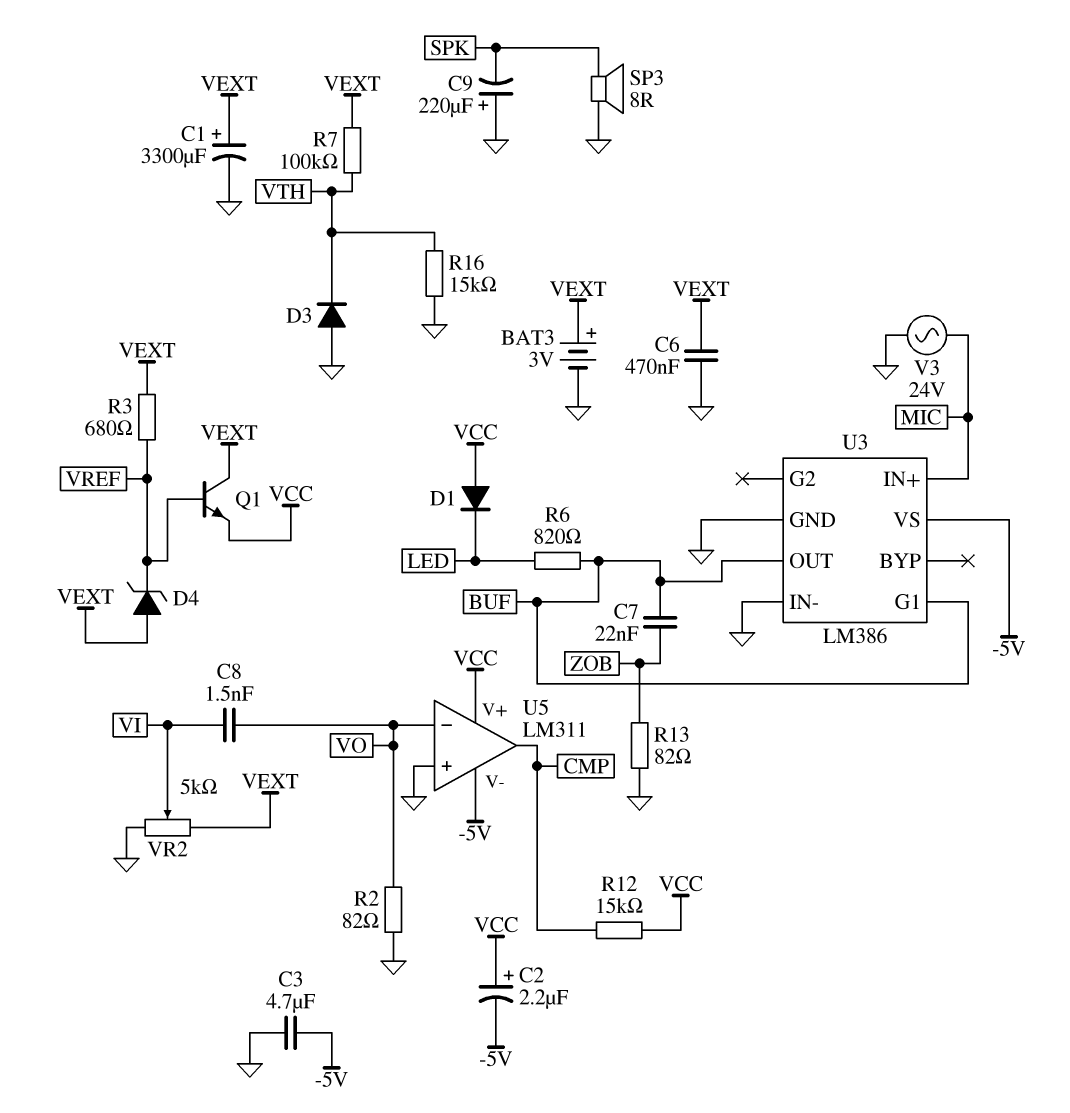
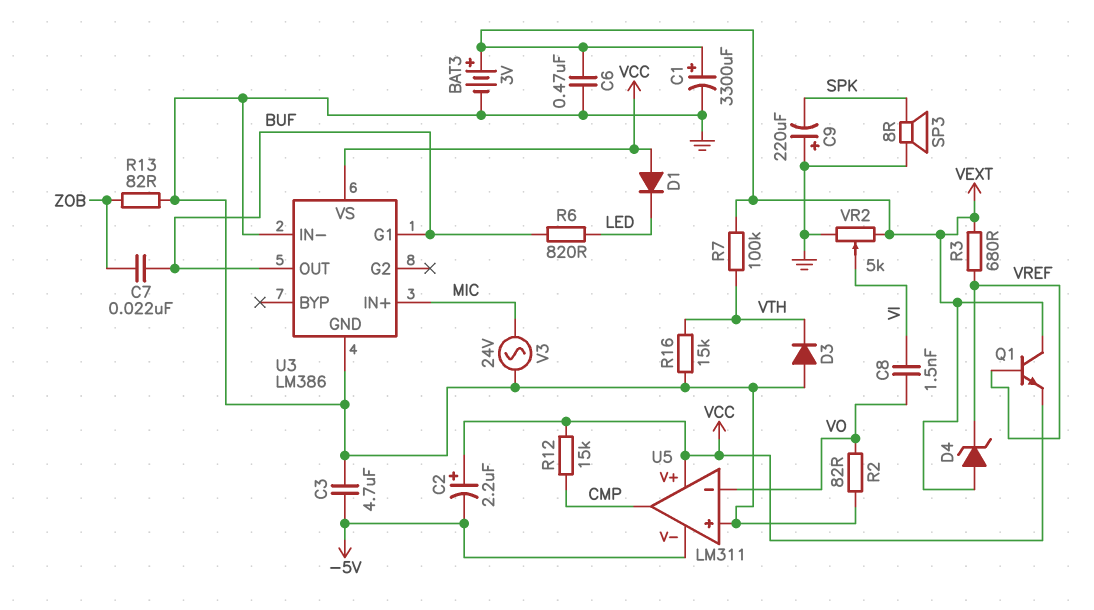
U3 pin VS: -5V -> VCC

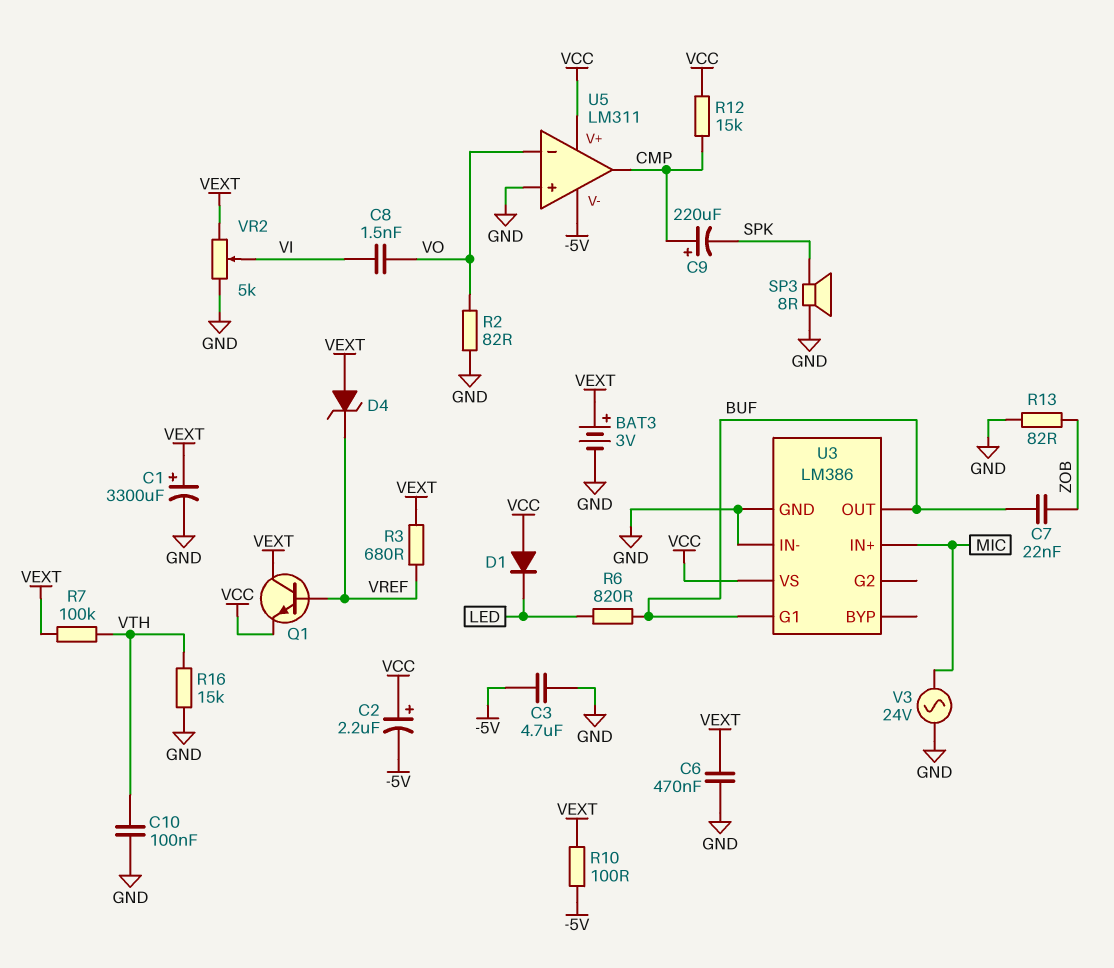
C9: 220uF (plus GND, minus SPK) -> 220uF (plus CMP, minus SPK)
C10: none -> 100nF (GND, VTH)
D3: diode (A GND, K VTH) -> none
R10: none -> 100 (-5V, VEXT)

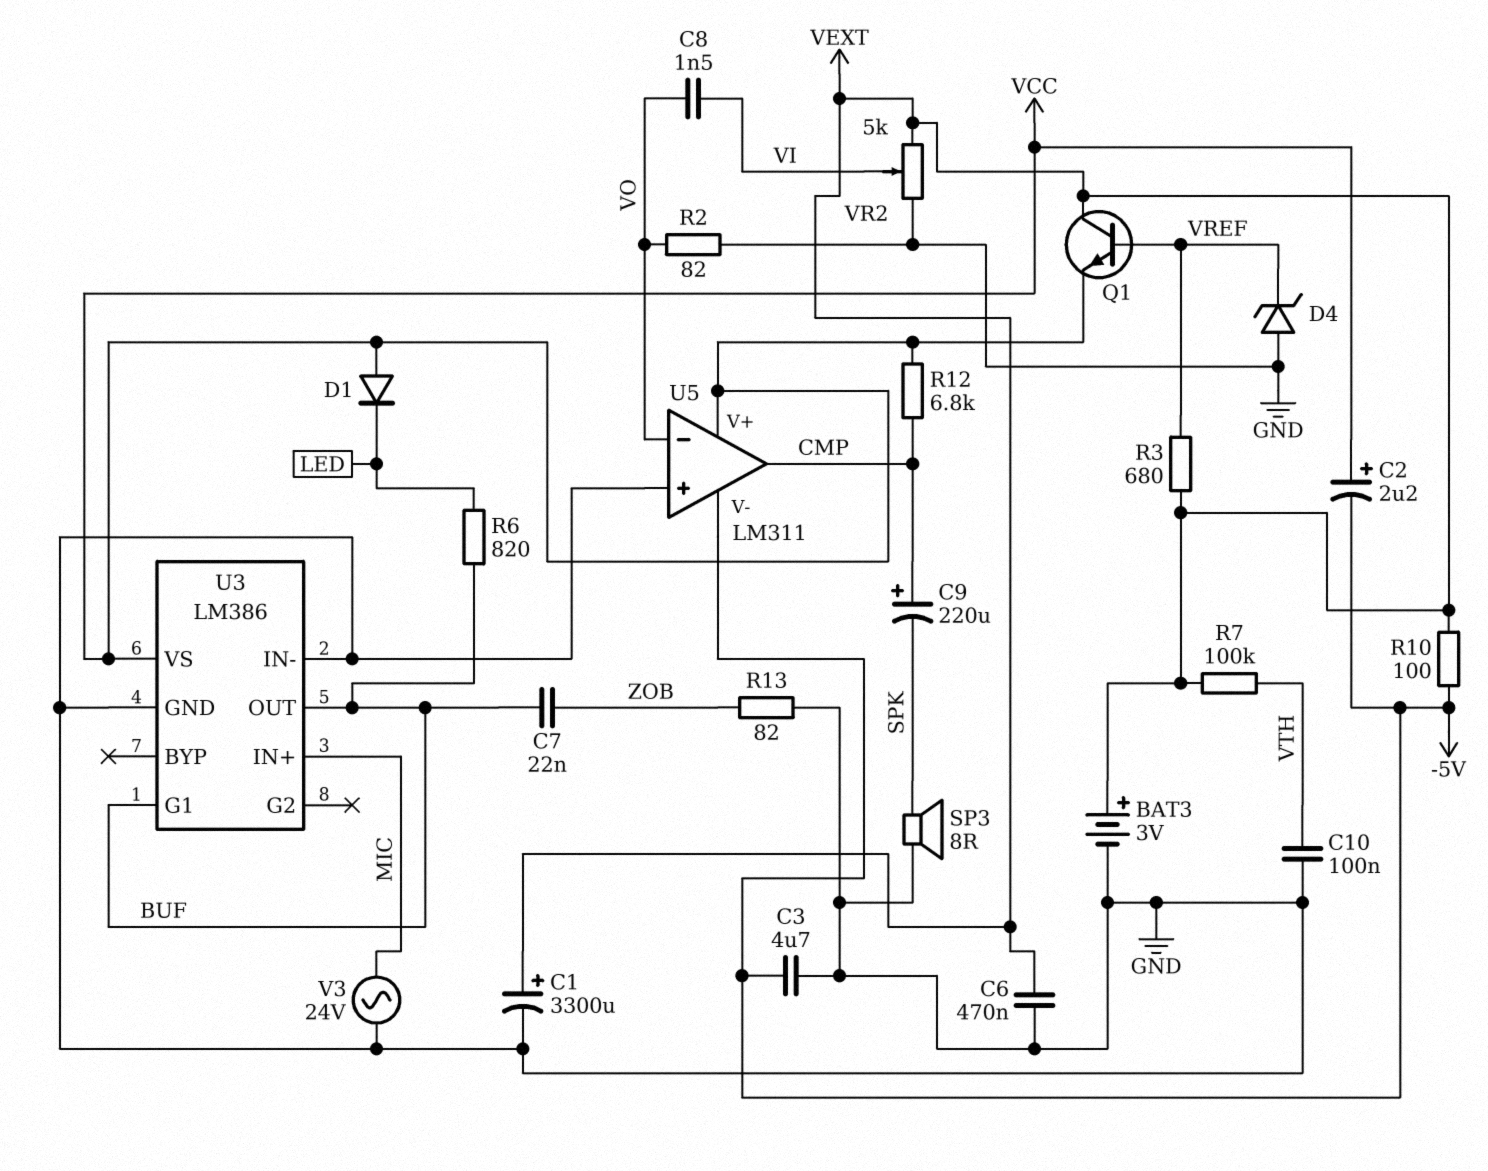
D4: zener (A VEXT, K VREF) -> zener (A GND, K VREF)
R12: 15k (CMP, VCC) -> 6.8k (CMP, VCC)
R16: 15k (GND, VTH) -> none

